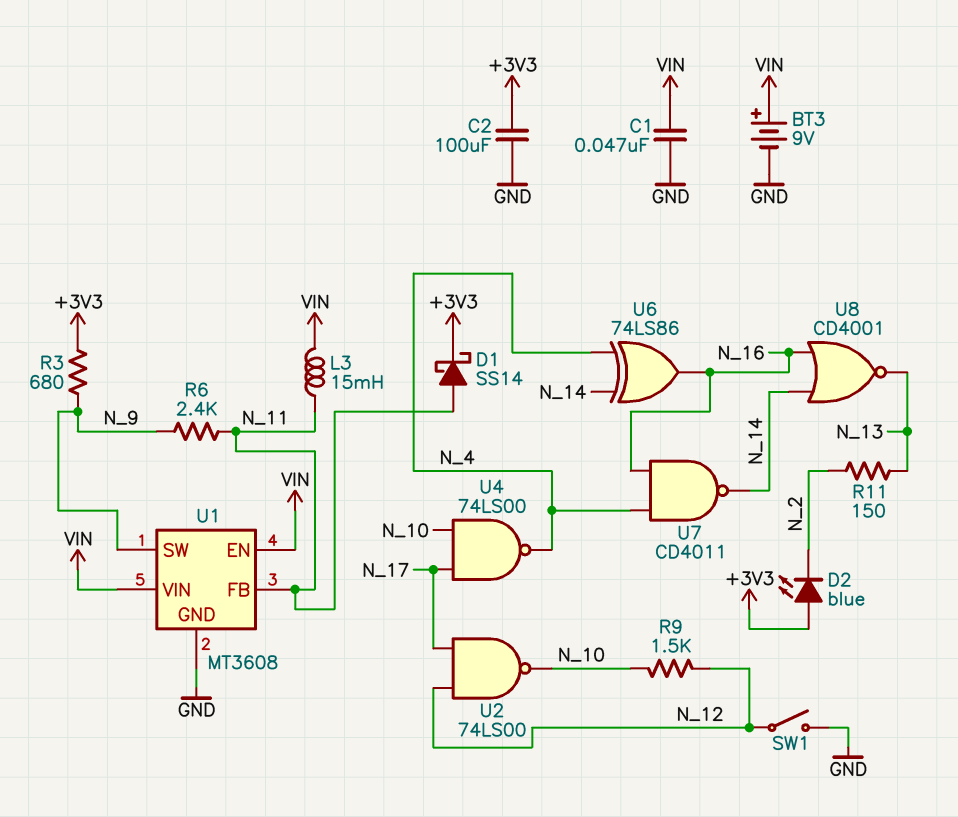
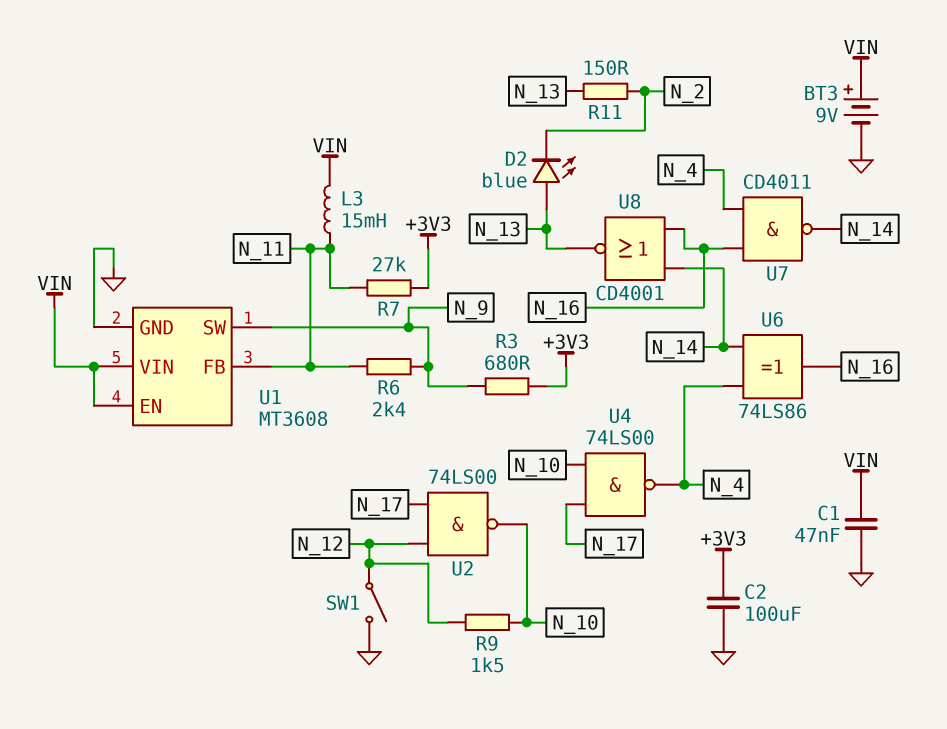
D1: schottky SS14 (A N_11, K +3V3) -> none
D2: LED blue (A +3V3, K N_2) -> LED blue (A N_13, K N_2)
R7: none -> 27k (+3V3, N_11)

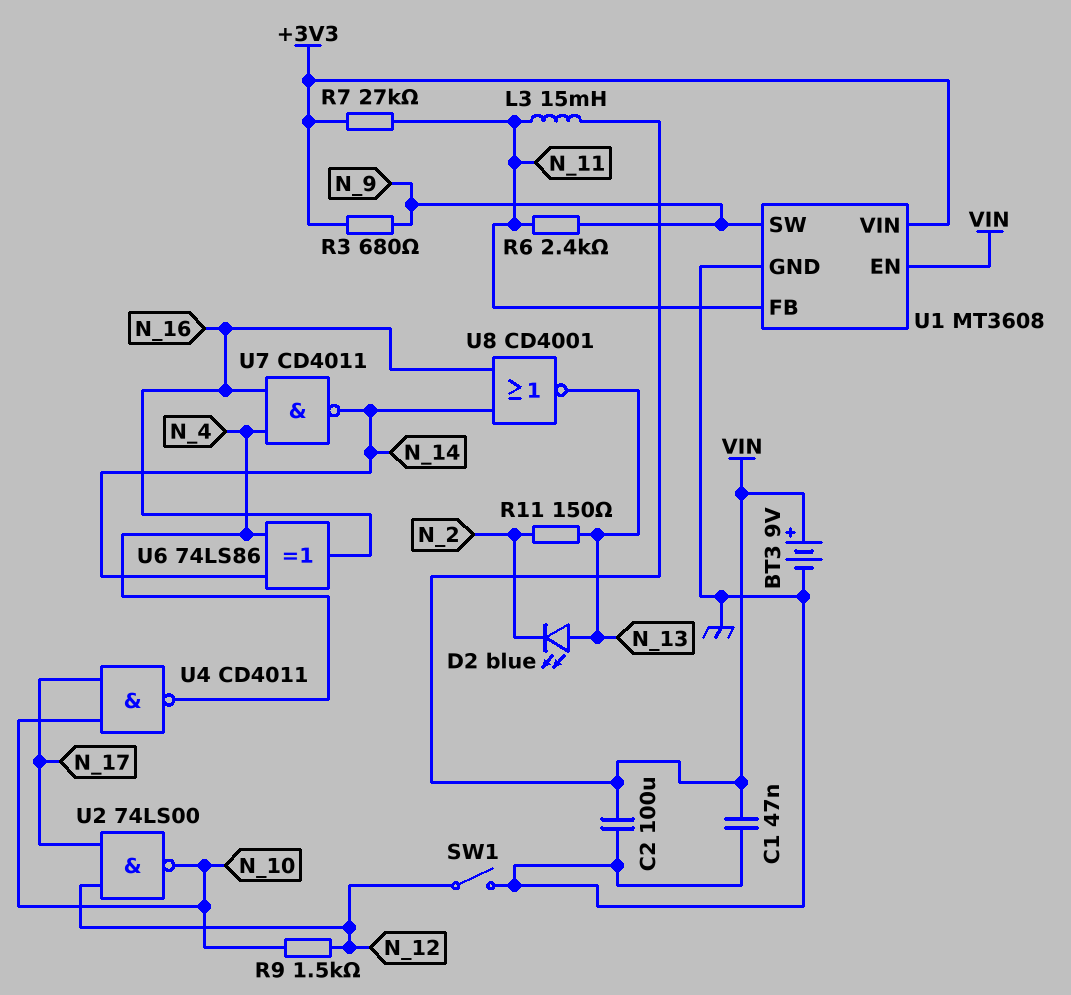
C2: 100uF (+3V3, GND) -> 100uF (GND, VIN)
U1 pin VIN: VIN -> +3V3
U4: NAND 74LS00 (in N_10, in N_17, out N_4) -> NAND CD4011 (in N_10, in N_17, out N_4)

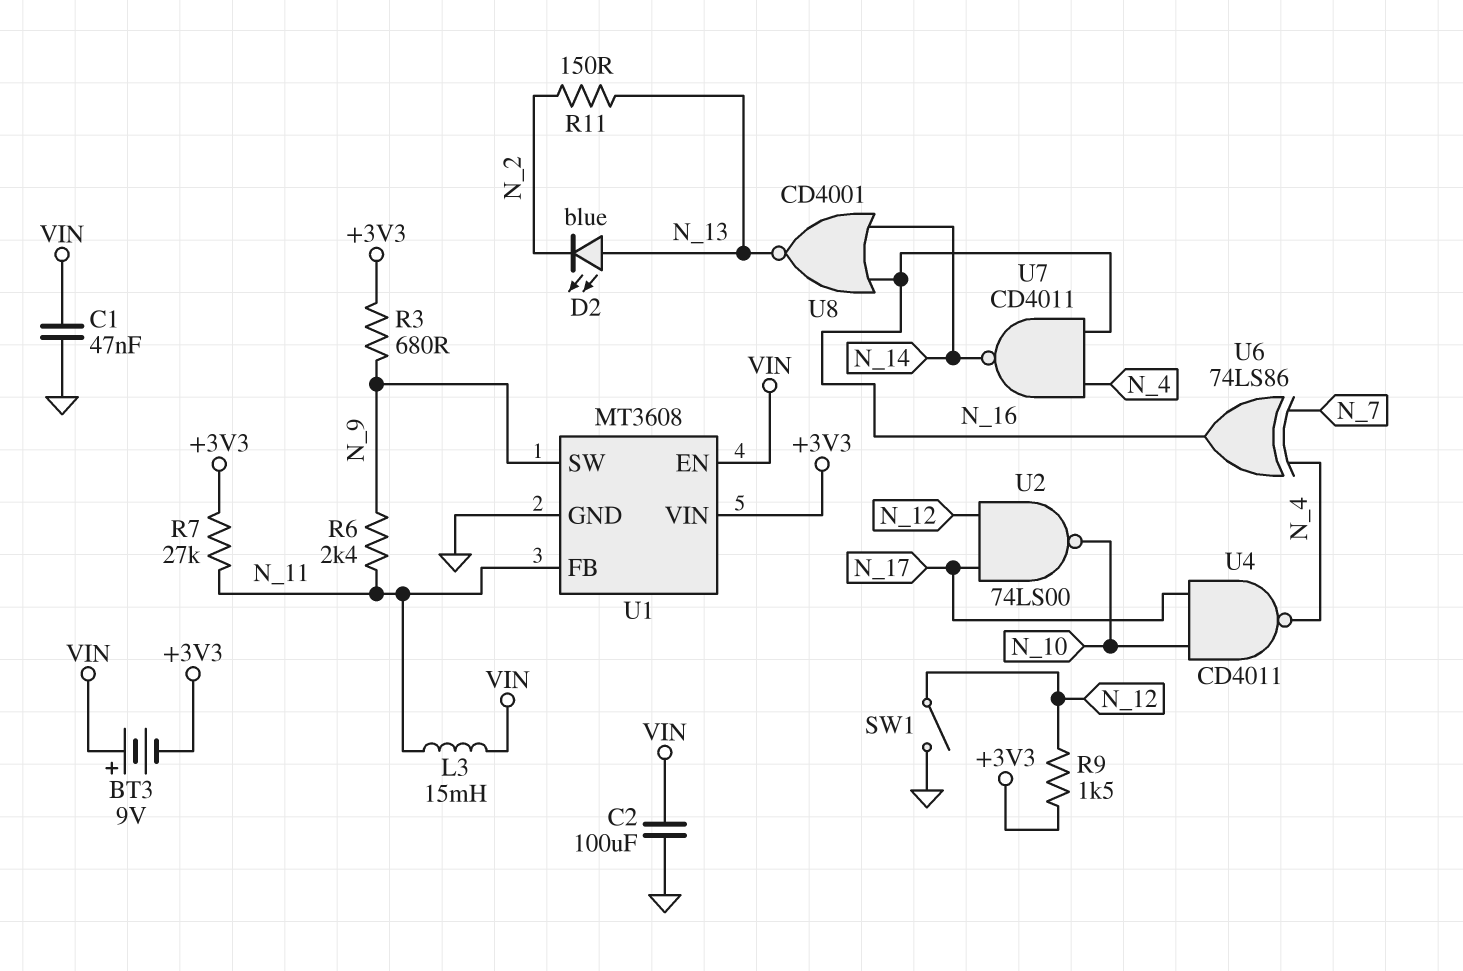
BT3: 9V (plus VIN, minus GND) -> 9V (plus VIN, minus +3V3)
R9: 1.5k (N_10, N_12) -> 1.5k (+3V3, N_12)
U6: XOR 74LS86 (in N_4, in N_14, out N_16) -> XOR 74LS86 (in N_4, in N_7, out N_16)

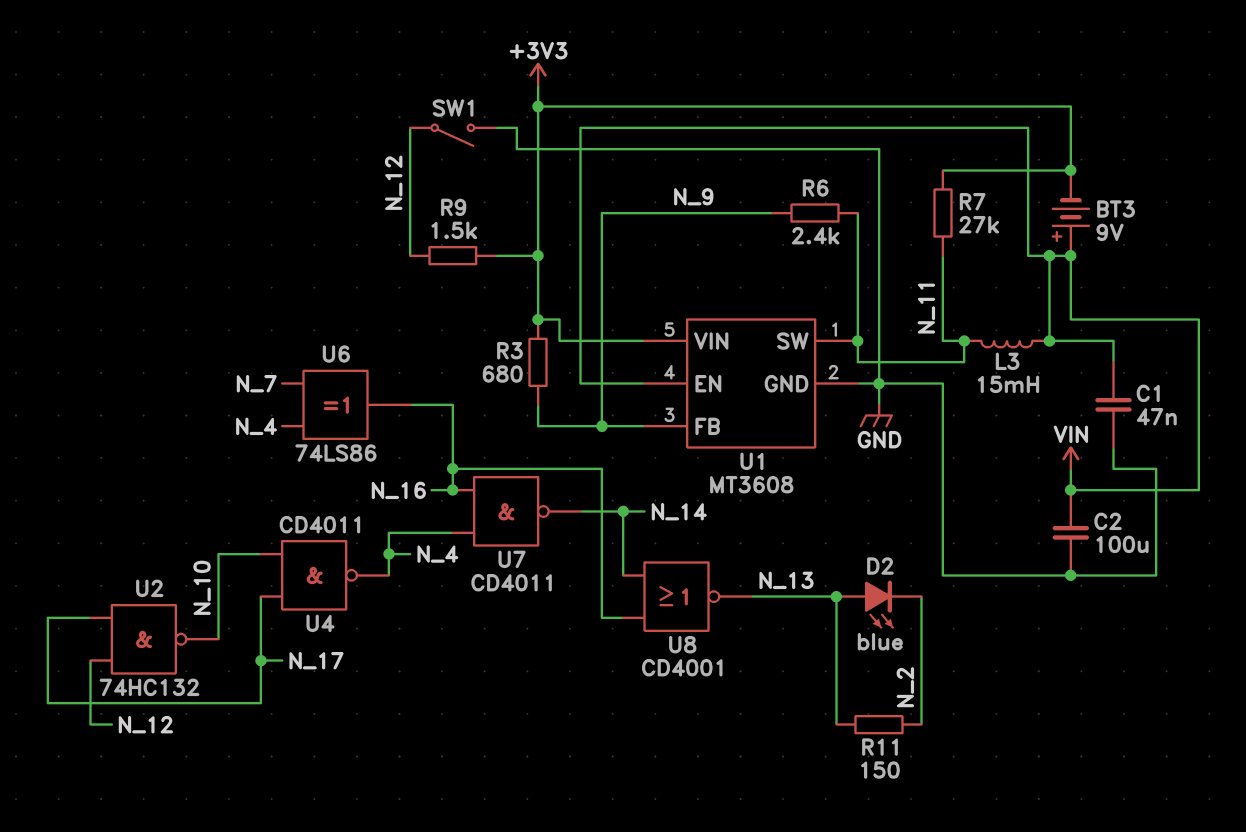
U1 pin FB: N_11 -> N_9
U1 pin SW: N_9 -> N_11
U2: NAND 74LS00 (in N_12, in N_17, out N_10) -> NAND 74HC132 (in N_12, in N_17, out N_10)

